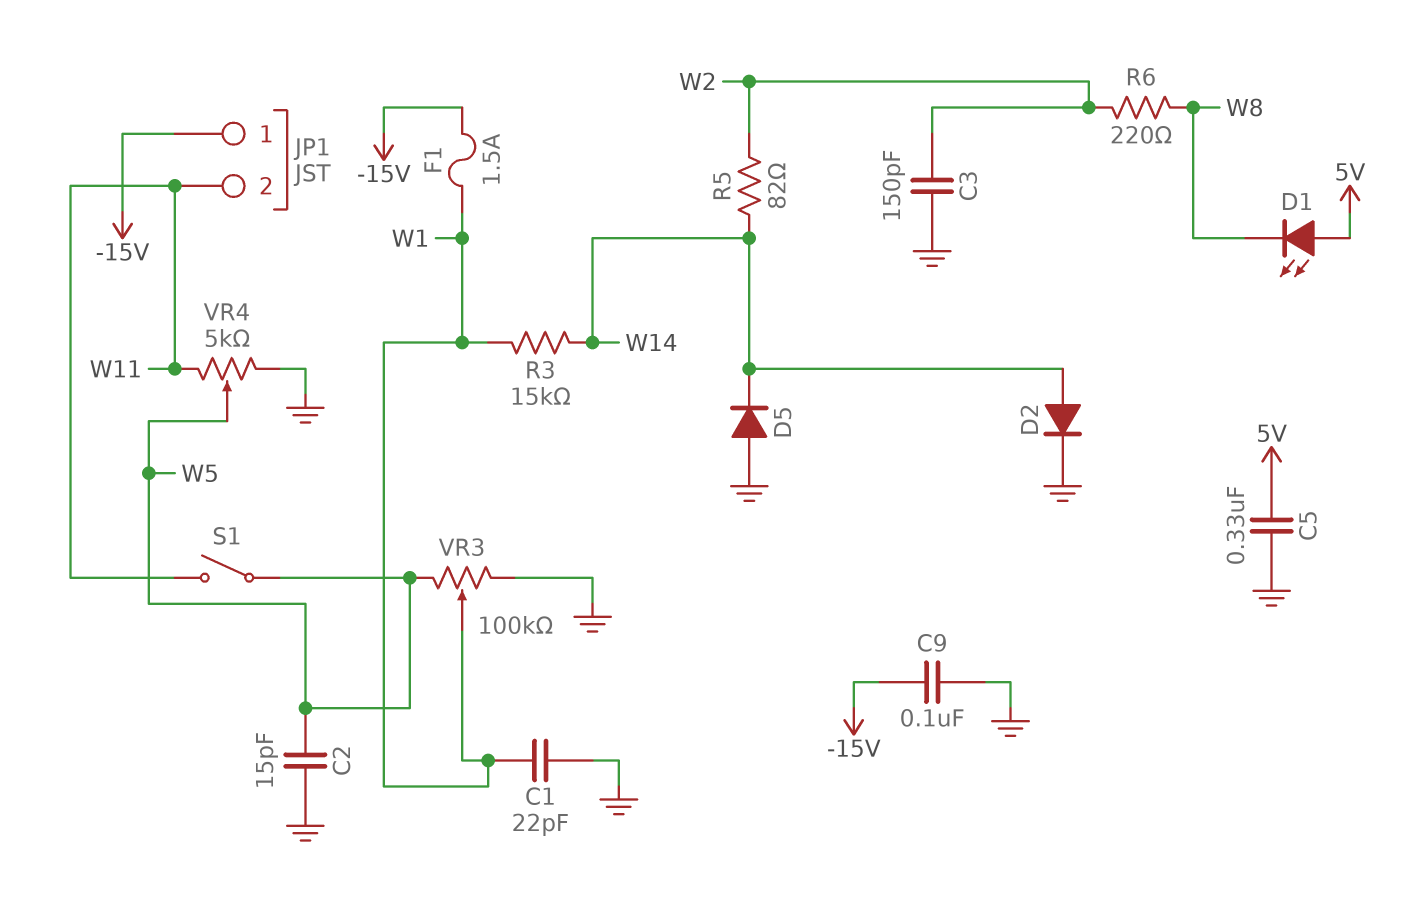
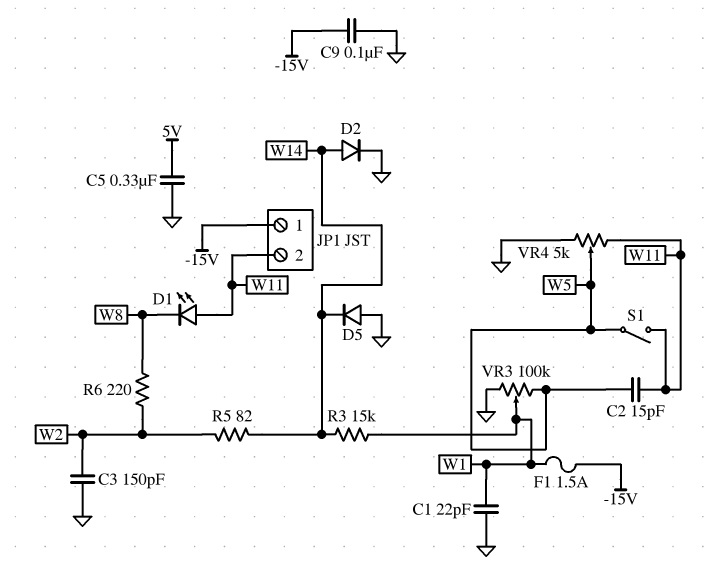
C2: 15pF (GND, W5) -> 15pF (W5, W11)
D1: LED (A 5V, K W8) -> LED (A W11, K W8)

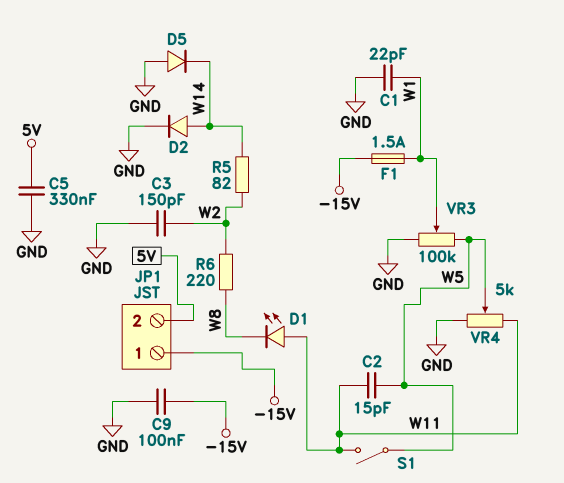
JP1 pin 2: W11 -> 5V
R3: 15k (W1, W14) -> none

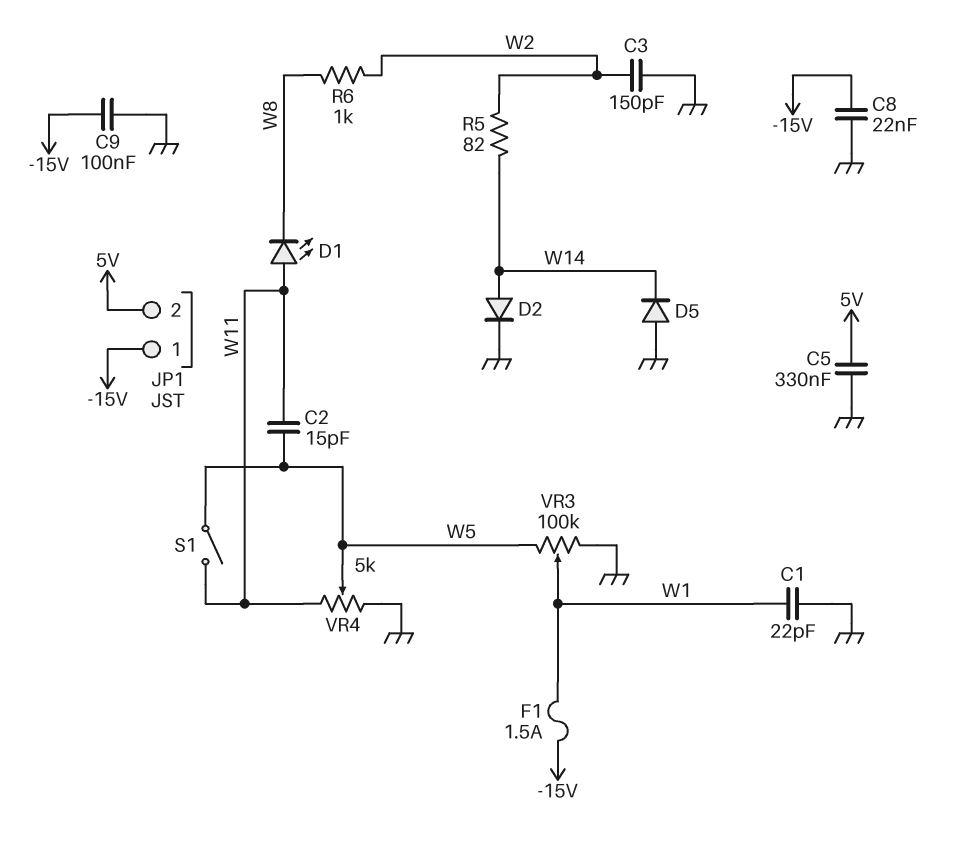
C8: none -> 22nF (-15V, GND)
R6: 220 (W2, W8) -> 1k (W2, W8)

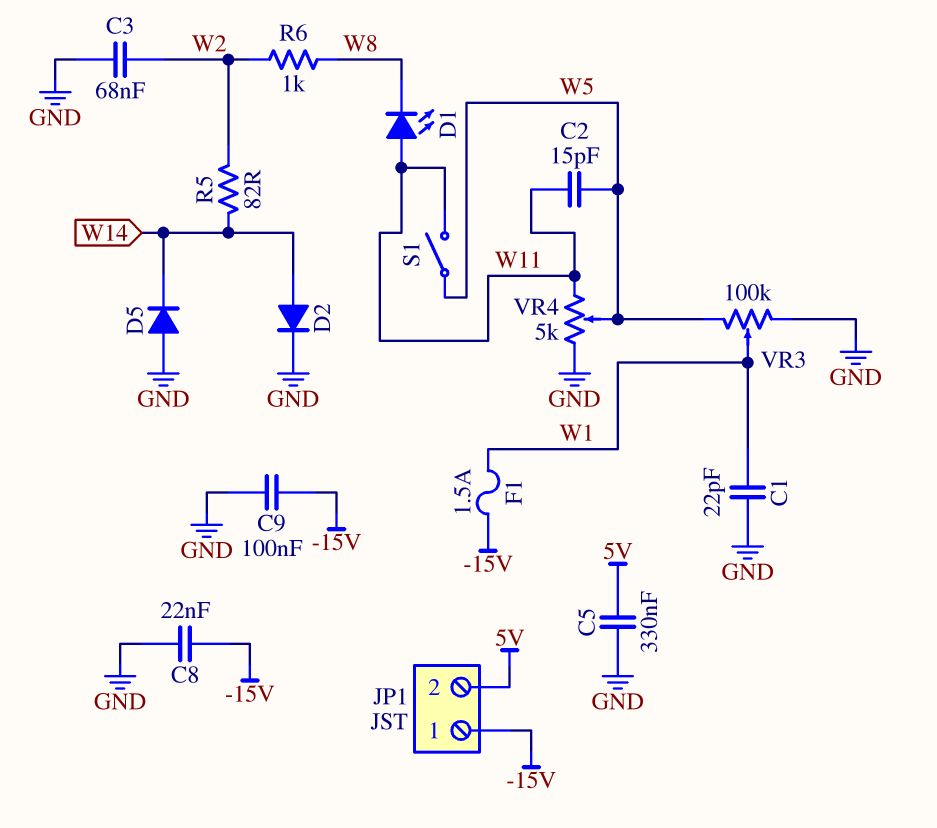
C3: 150pF (GND, W2) -> 68nF (GND, W2)

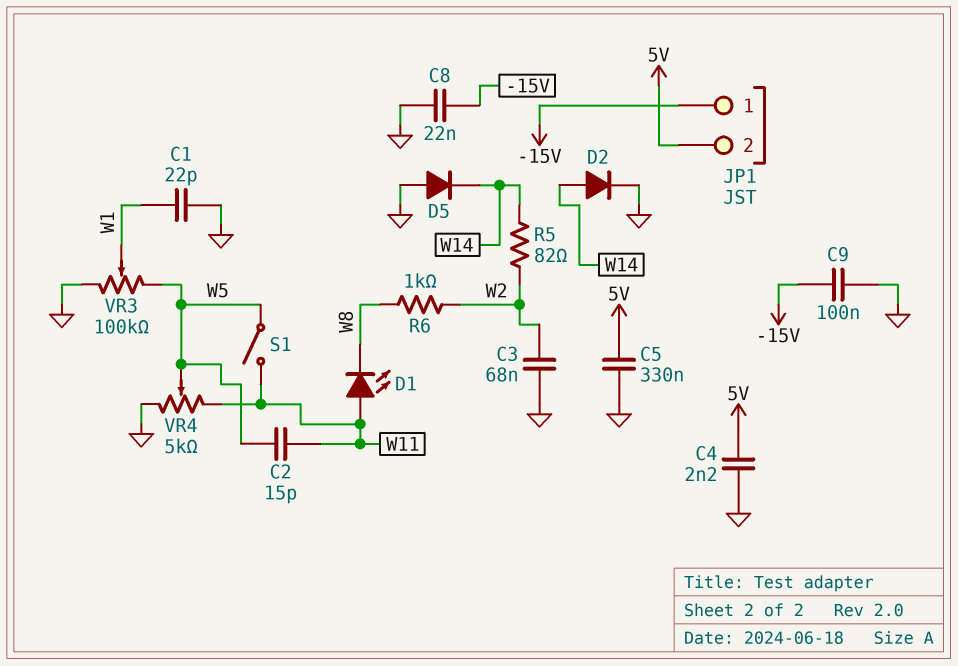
C4: none -> 2.2nF (5V, GND)
F1: 1.5A (-15V, W1) -> none

